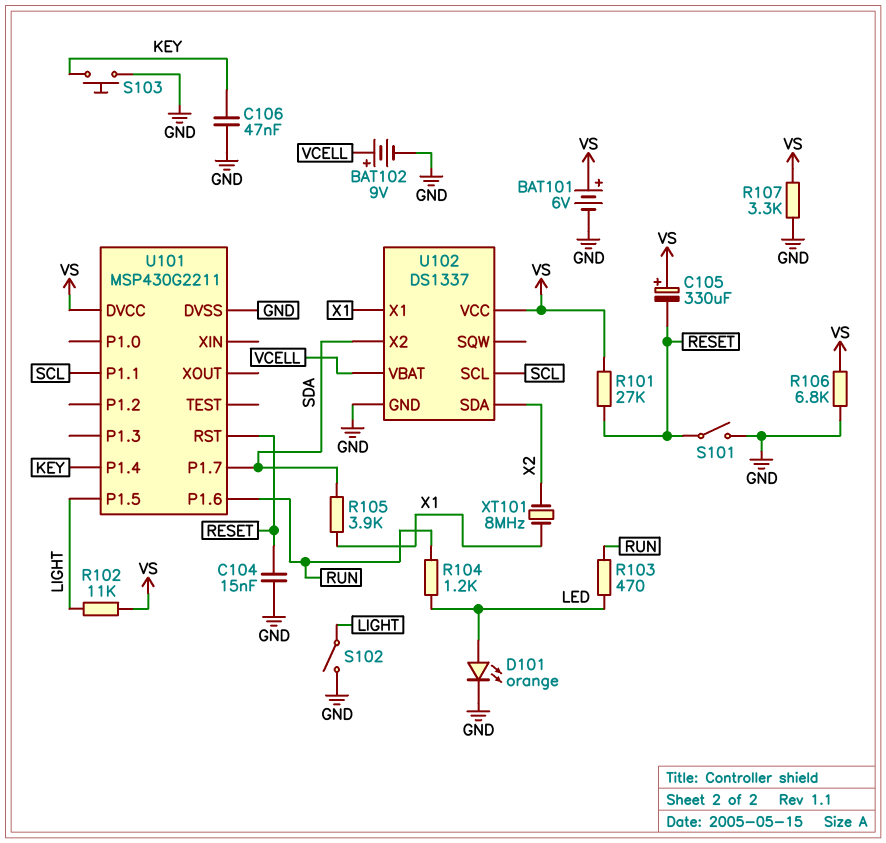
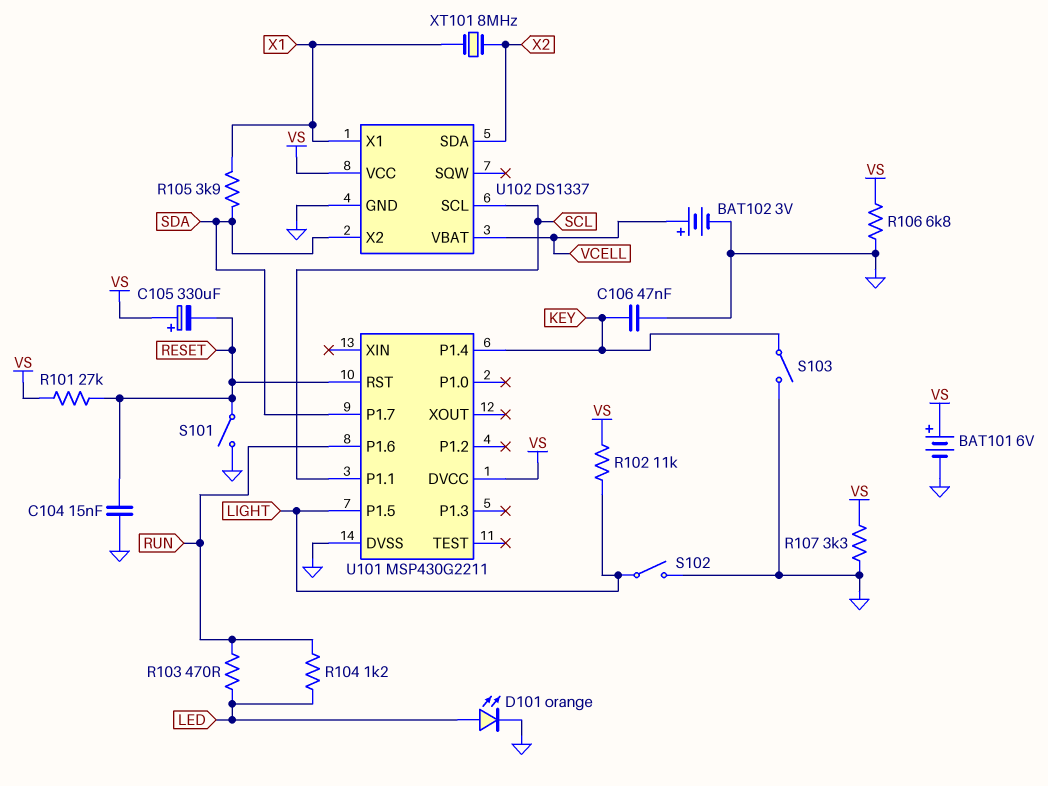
BAT102: 9V (plus VCELL, minus GND) -> 3V (plus VCELL, minus GND)
S103: button (GND, KEY) -> switch (GND, KEY)

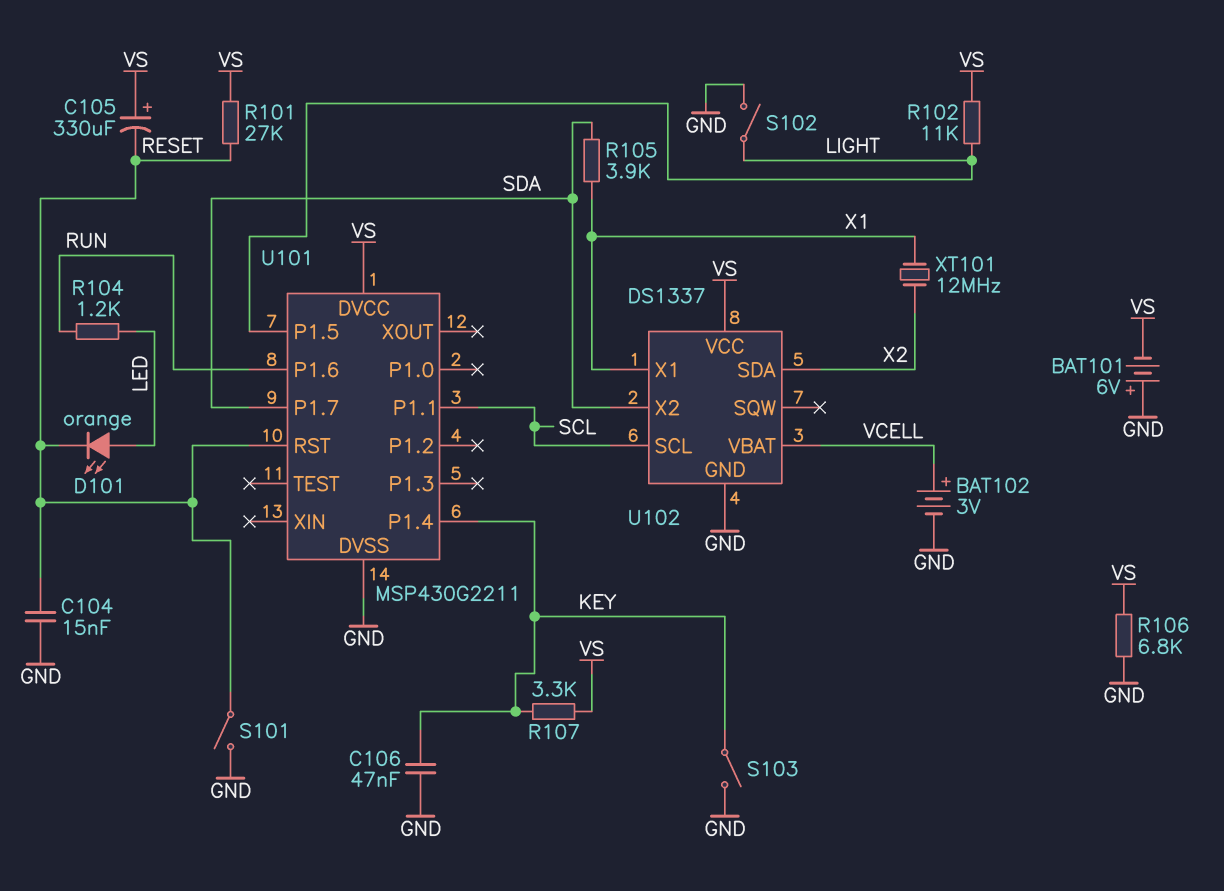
BAT101: 6V (plus VS, minus GND) -> 6V (plus GND, minus VS)
D101: LED orange (A LED, K GND) -> LED orange (A LED, K RESET)
R103: 470 (LED, RUN) -> none
R107: 3.3k (GND, VS) -> 3.3k (KEY, VS)
XT101: 8MHz (X1, X2) -> 12MHz (X1, X2)

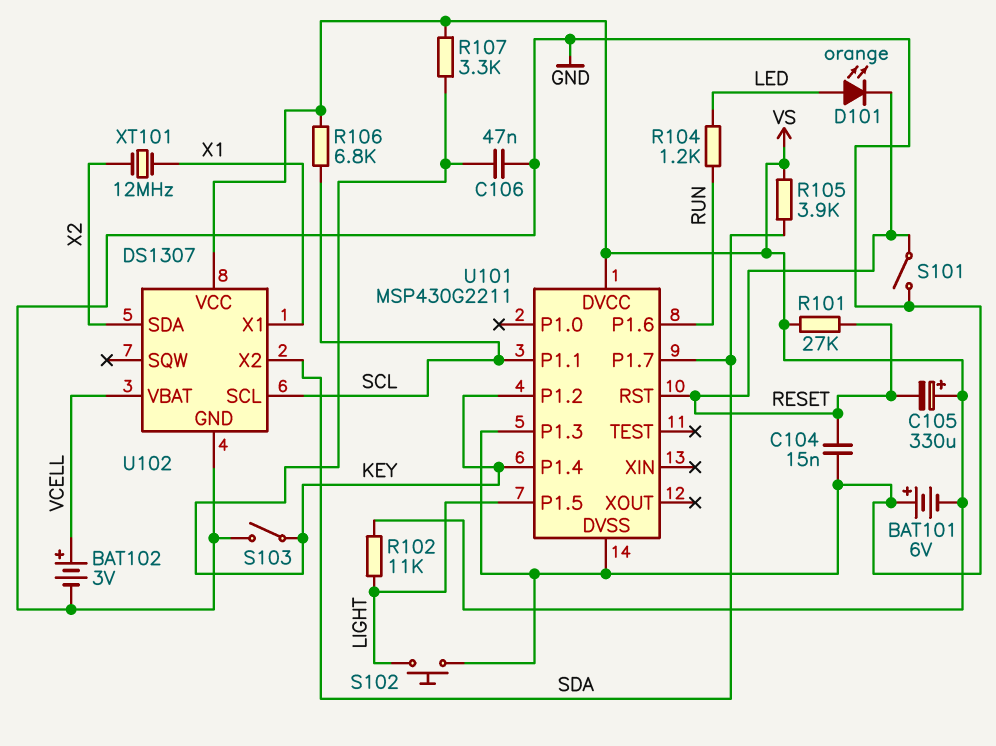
R105: 3.9k (SDA, X1) -> 3.9k (SDA, VS)
R106: 6.8k (GND, VS) -> 6.8k (SCL, VS)
S102: switch (GND, LIGHT) -> button (GND, LIGHT)
U101 pin P1.2: none -> KEY
U101 pin P1.3: none -> GND
U102: DS1337 -> DS1307

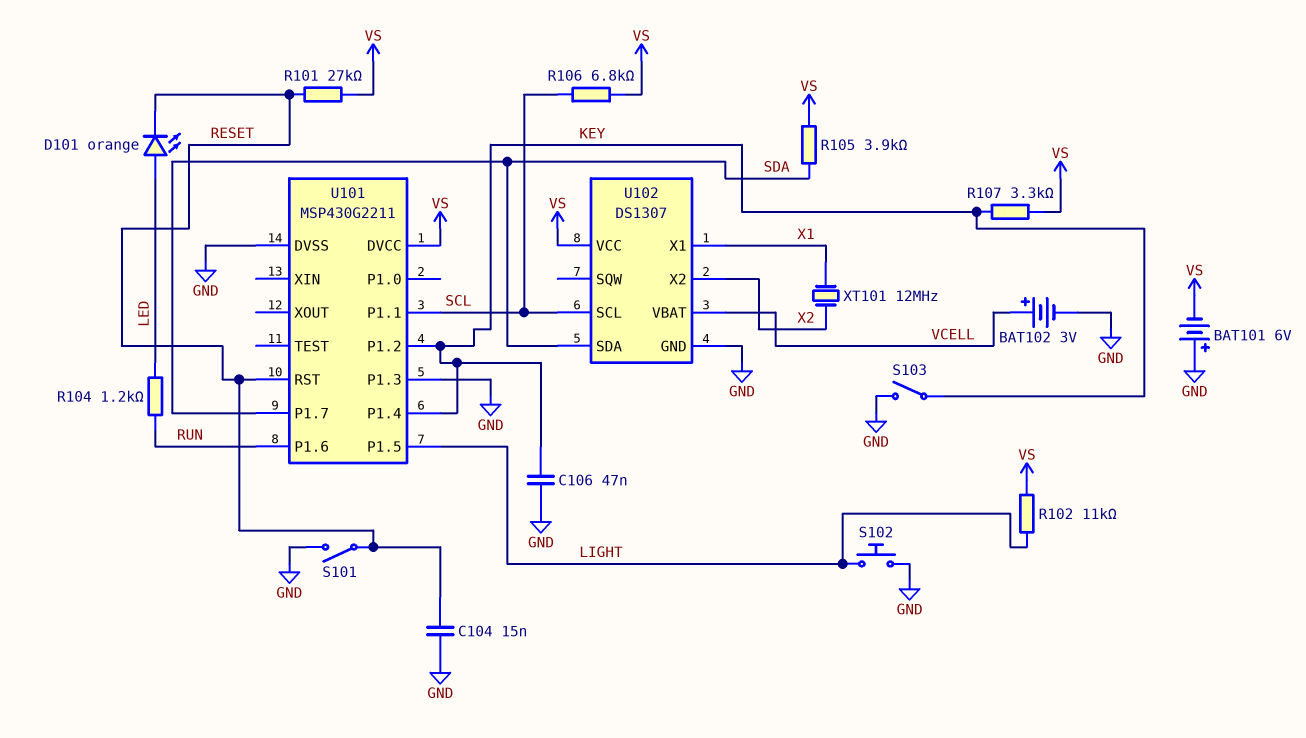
C105: 330uF (plus VS, minus RESET) -> none
U102 pin SDA: X2 -> SDA
U102 pin X2: SDA -> X2

